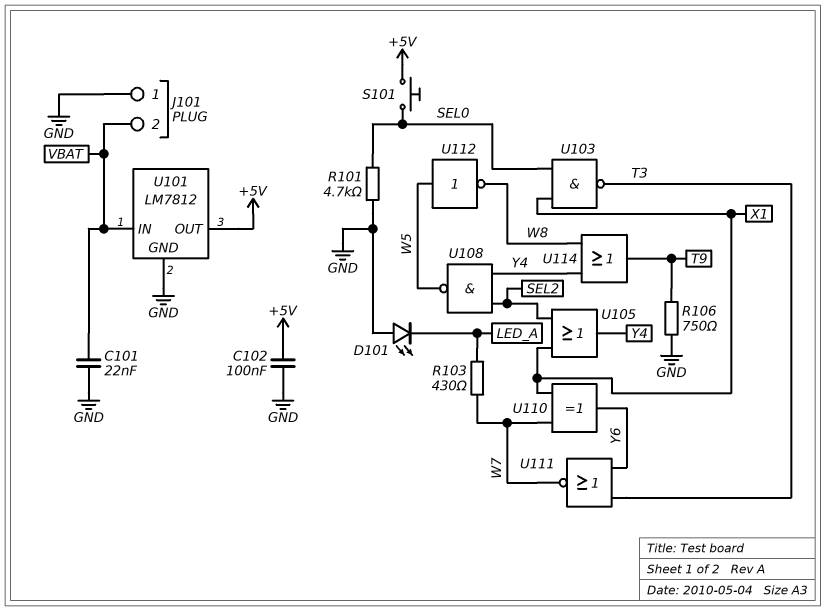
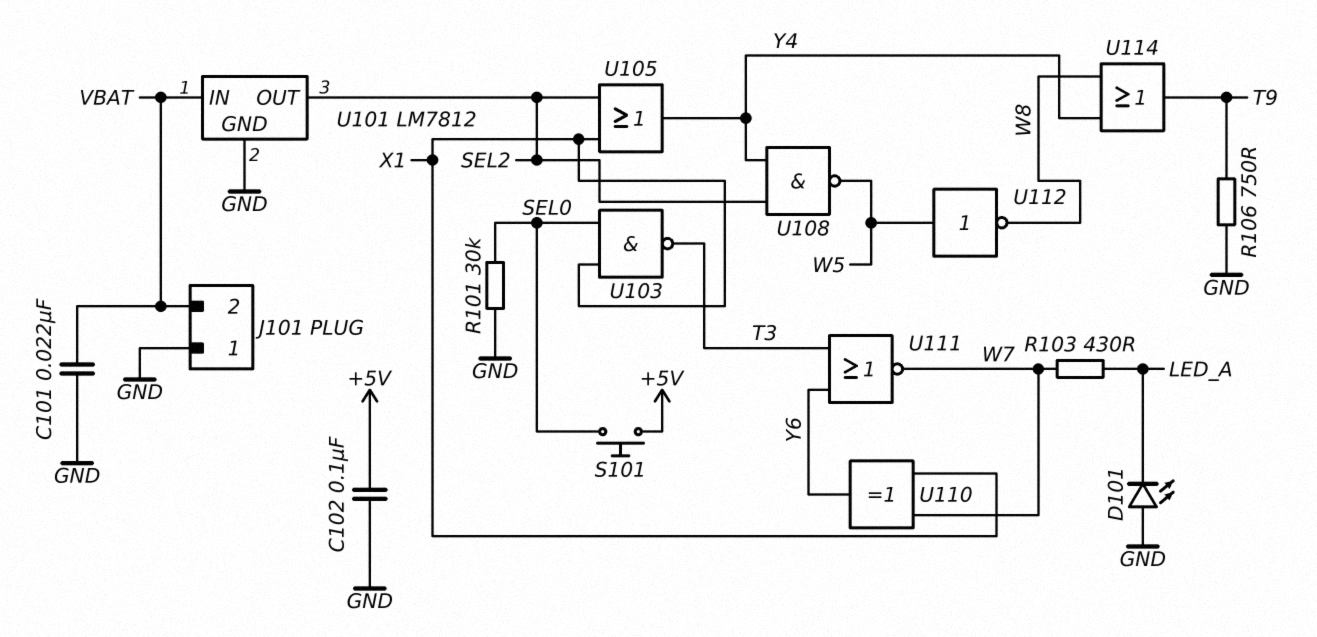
R101: 4.7k (GND, SEL0) -> 30k (GND, SEL0)
U101 pin OUT: +5V -> SEL2

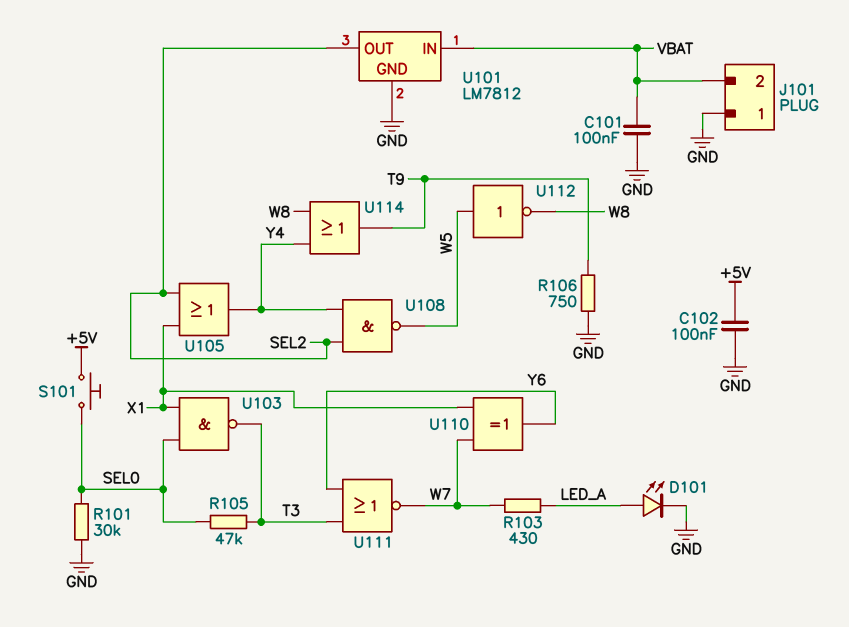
C101: 22nF (GND, VBAT) -> 100nF (GND, VBAT)
D101: LED (A GND, K LED_A) -> LED (A LED_A, K GND)
R105: none -> 47k (SEL0, T3)

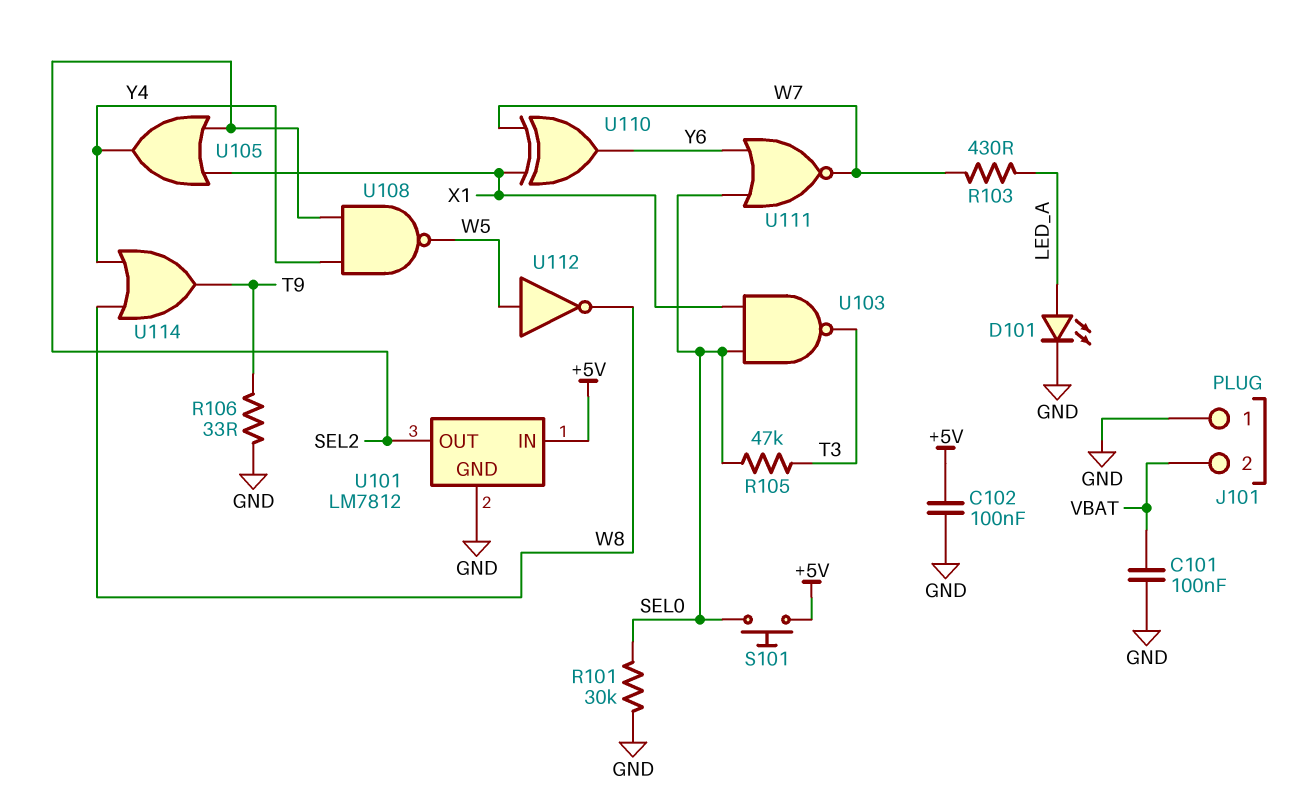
R106: 750 (GND, T9) -> 33 (GND, T9)
U101 pin IN: VBAT -> +5V
U111: NOR (in T3, in Y6, out W7) -> NOR (in SEL0, in Y6, out W7)

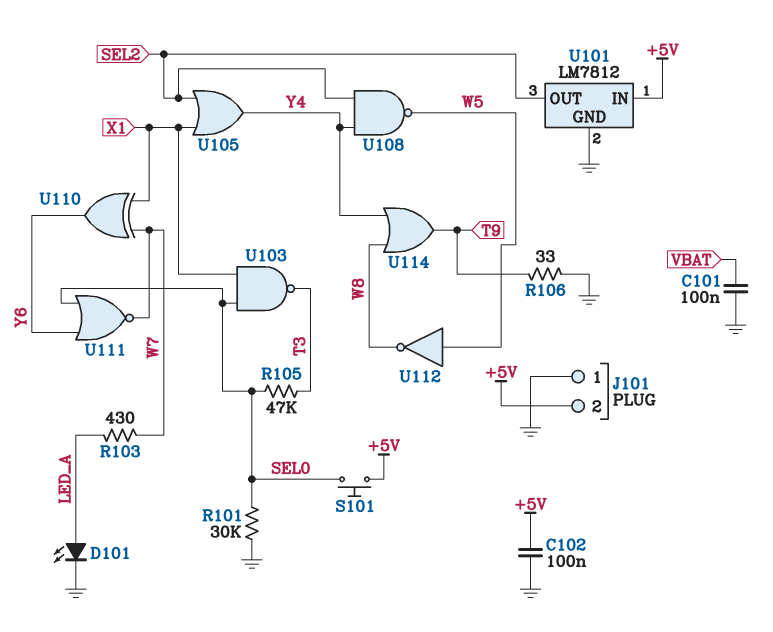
J101 pin 2: VBAT -> +5V

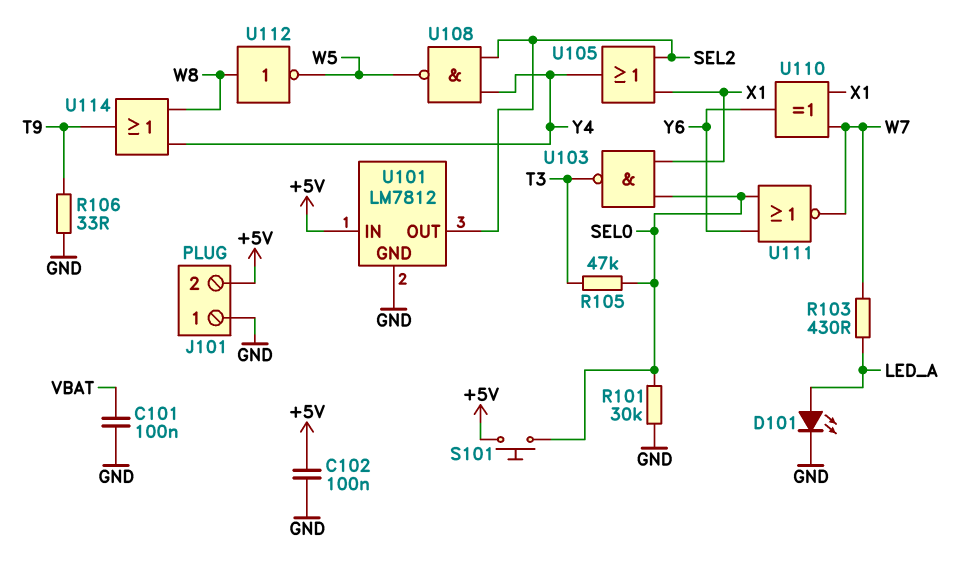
U112: NOT (in W5, out W8) -> NOT (in W8, out W5)

